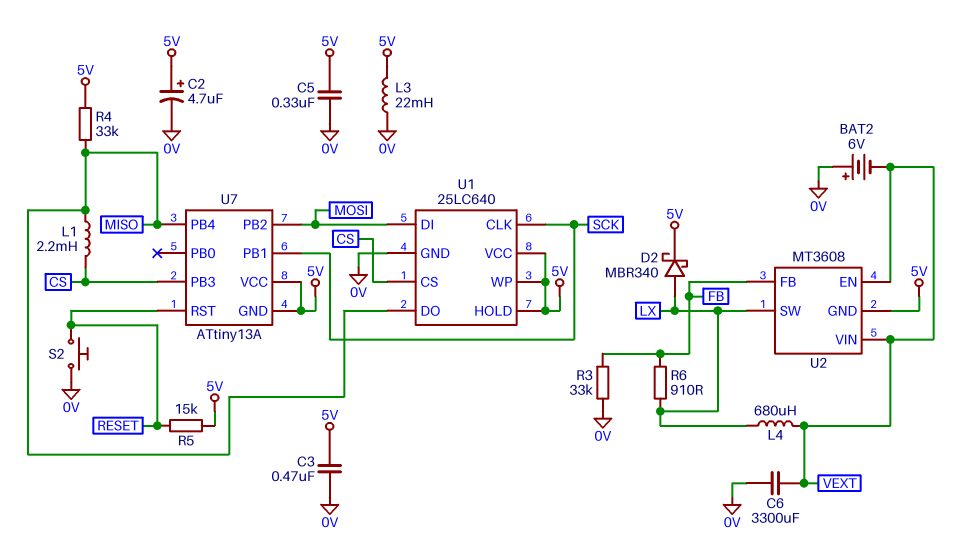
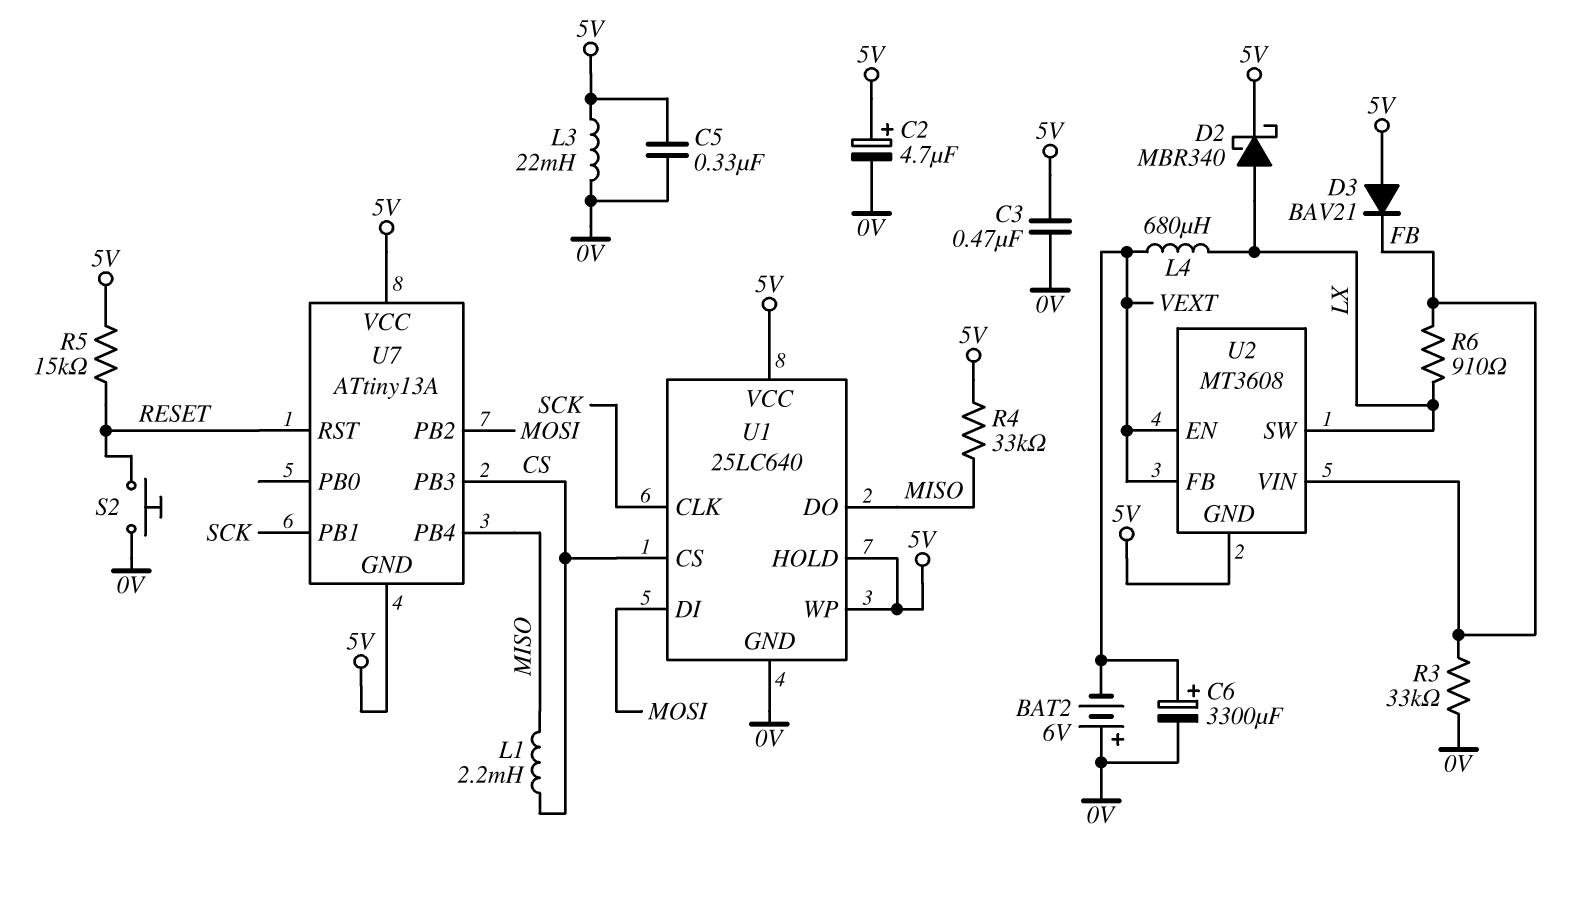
C6: 3300uF (0V, VEXT) -> 3300uF (plus VEXT, minus 0V)
D3: none -> diode BAV21 (A 5V, K FB)
U2 pin FB: FB -> VEXT
U2 pin VIN: VEXT -> FB

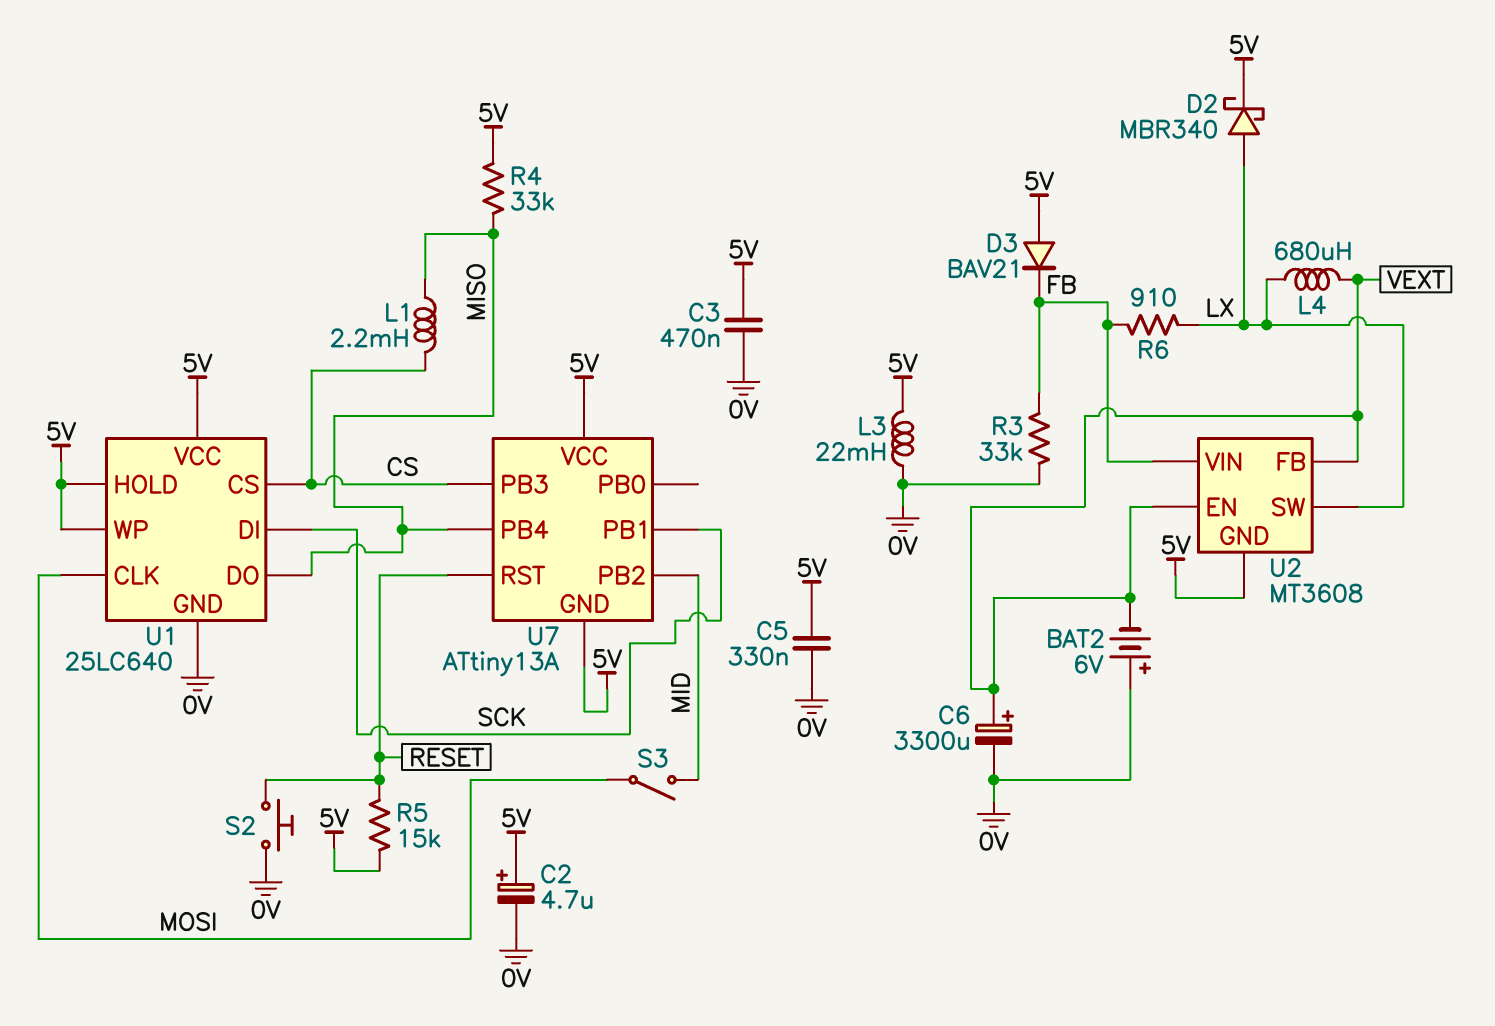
S3: none -> switch (MID, MOSI)
U1 pin CLK: SCK -> MOSI
U1 pin DI: MOSI -> SCK
U7 pin PB2: MOSI -> MID

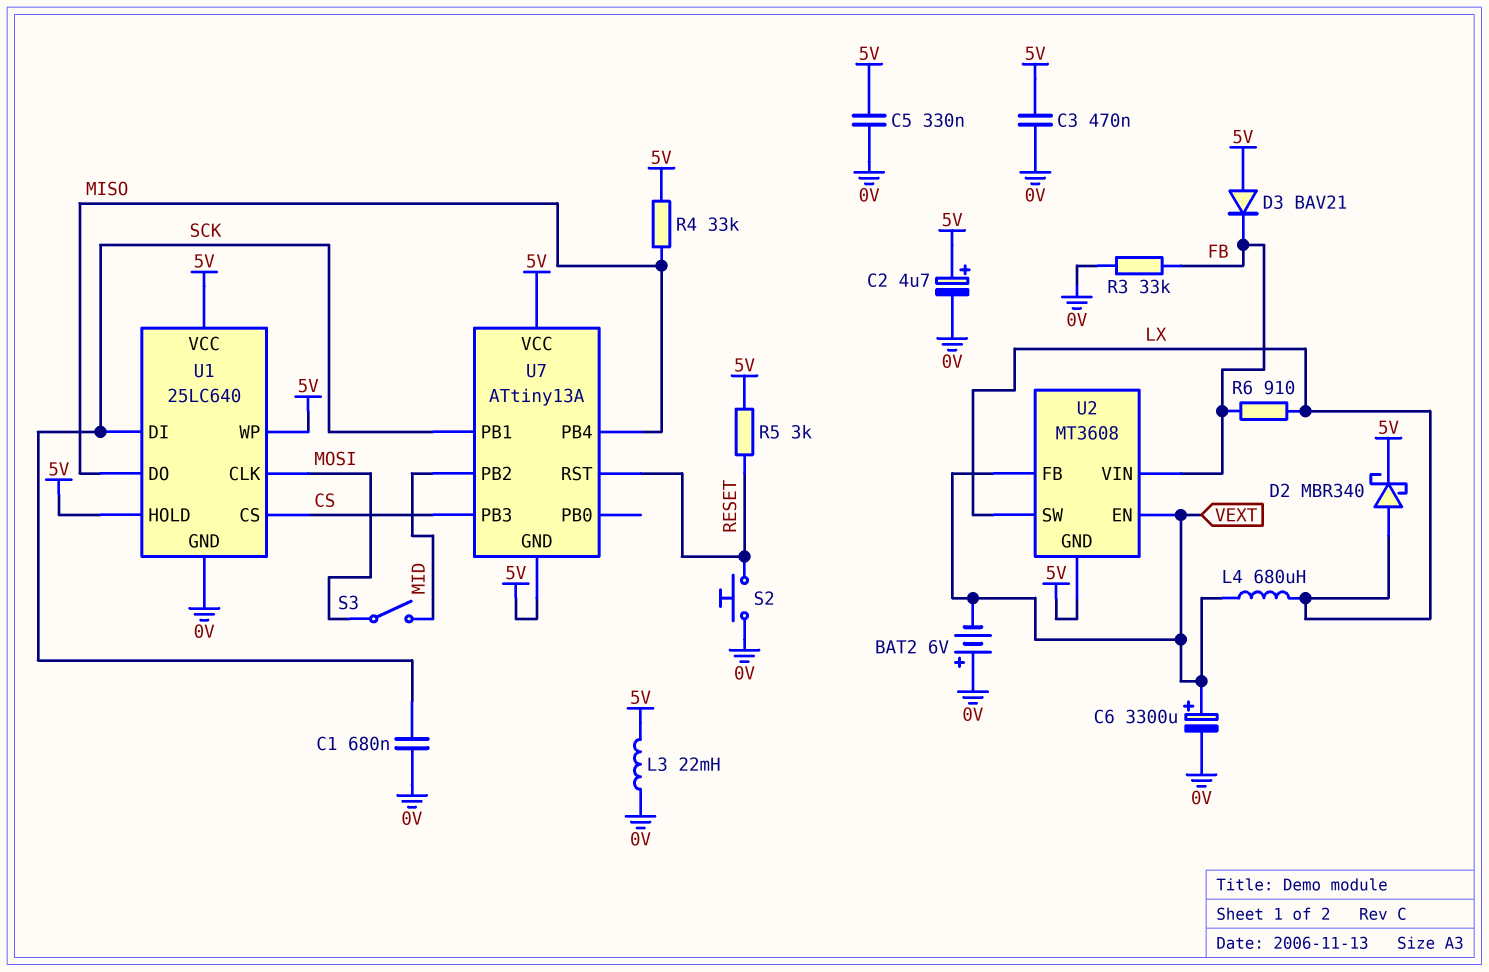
C1: none -> 680nF (0V, SCK)
L1: 2.2mH (CS, MISO) -> none
R5: 15k (5V, RESET) -> 3k (5V, RESET)

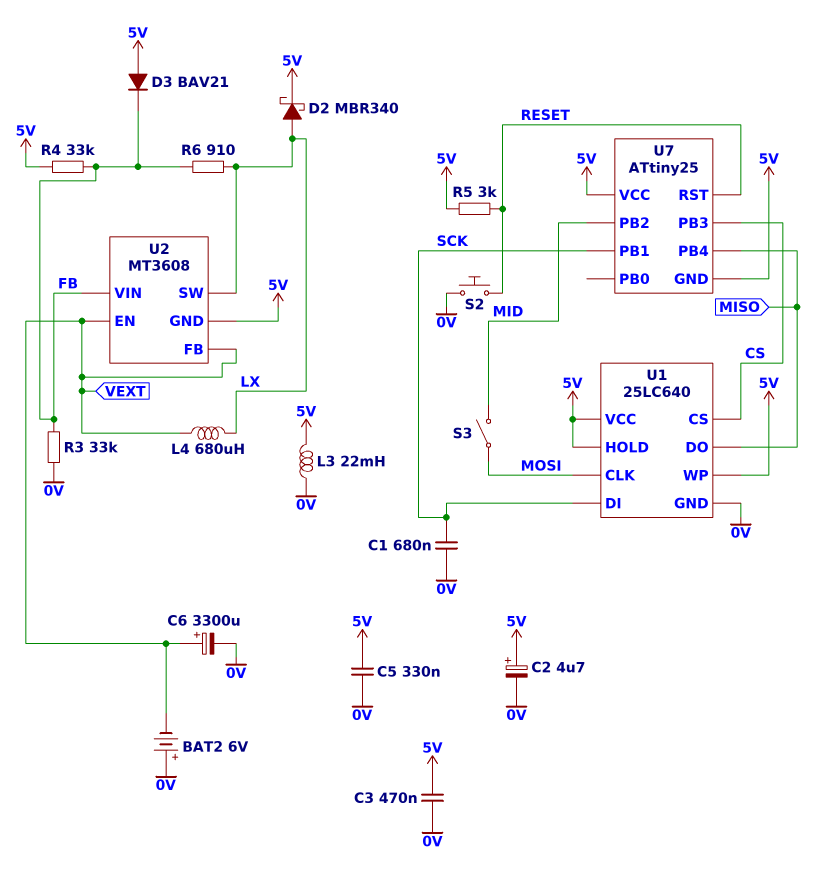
R4: 33k (5V, MISO) -> 33k (5V, FB)
U7: ATtiny13A -> ATtiny25

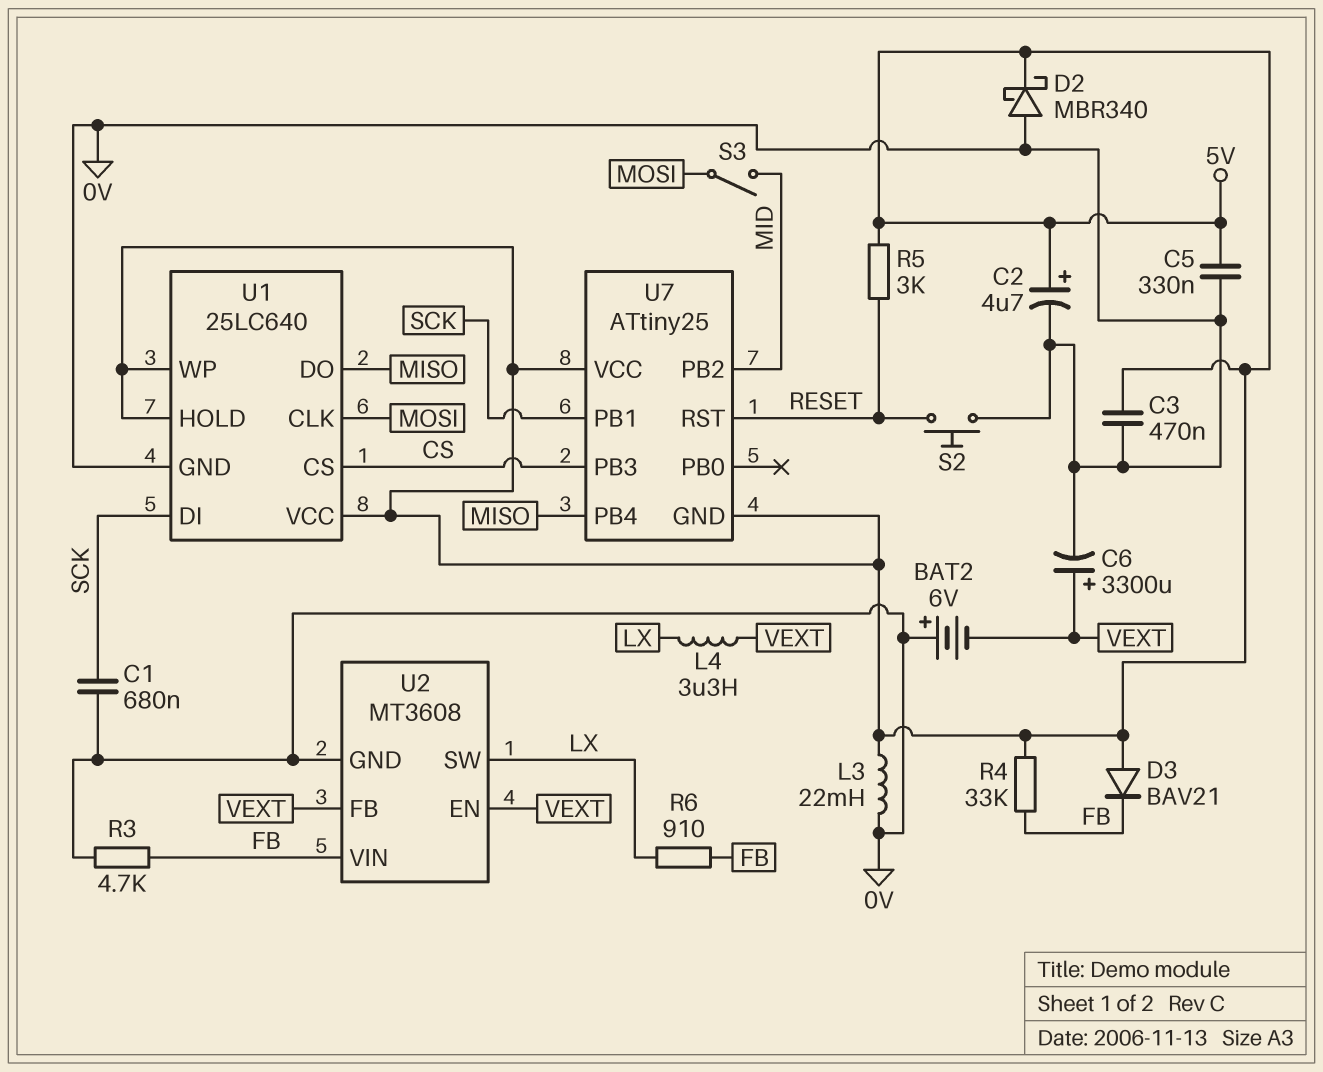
D2: schottky MBR340 (A LX, K 5V) -> schottky MBR340 (A 0V, K 5V)
L4: 680uH (LX, VEXT) -> 3.3uH (LX, VEXT)
R3: 33k (0V, FB) -> 4.7k (0V, FB)
U2 pin GND: 5V -> 0V

